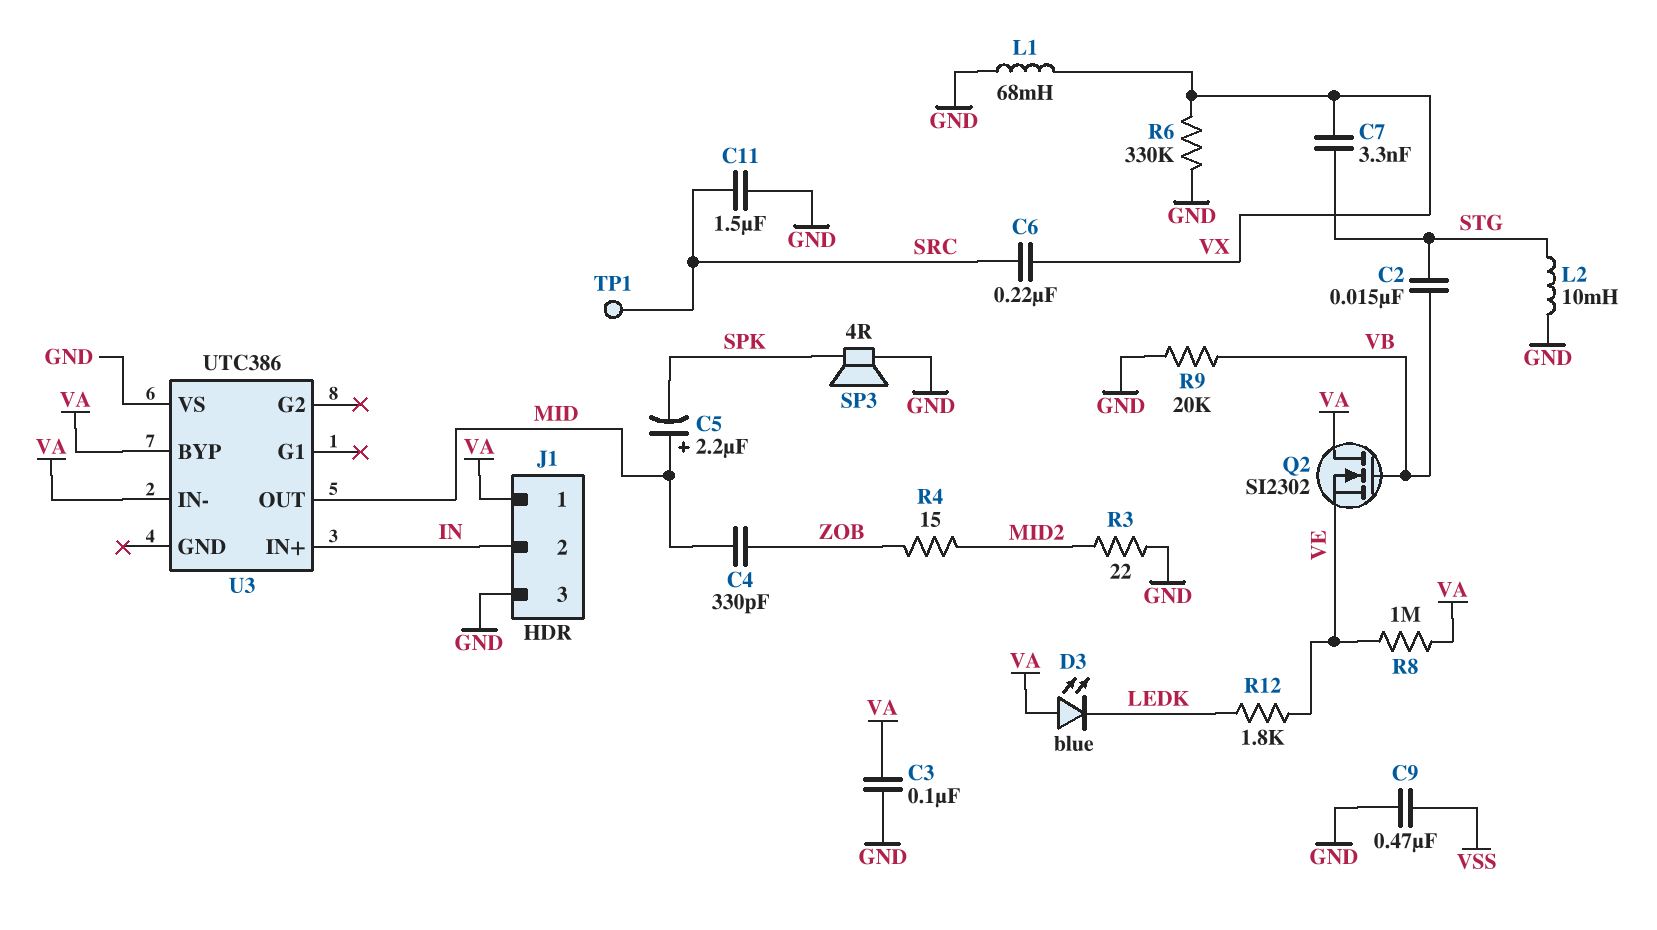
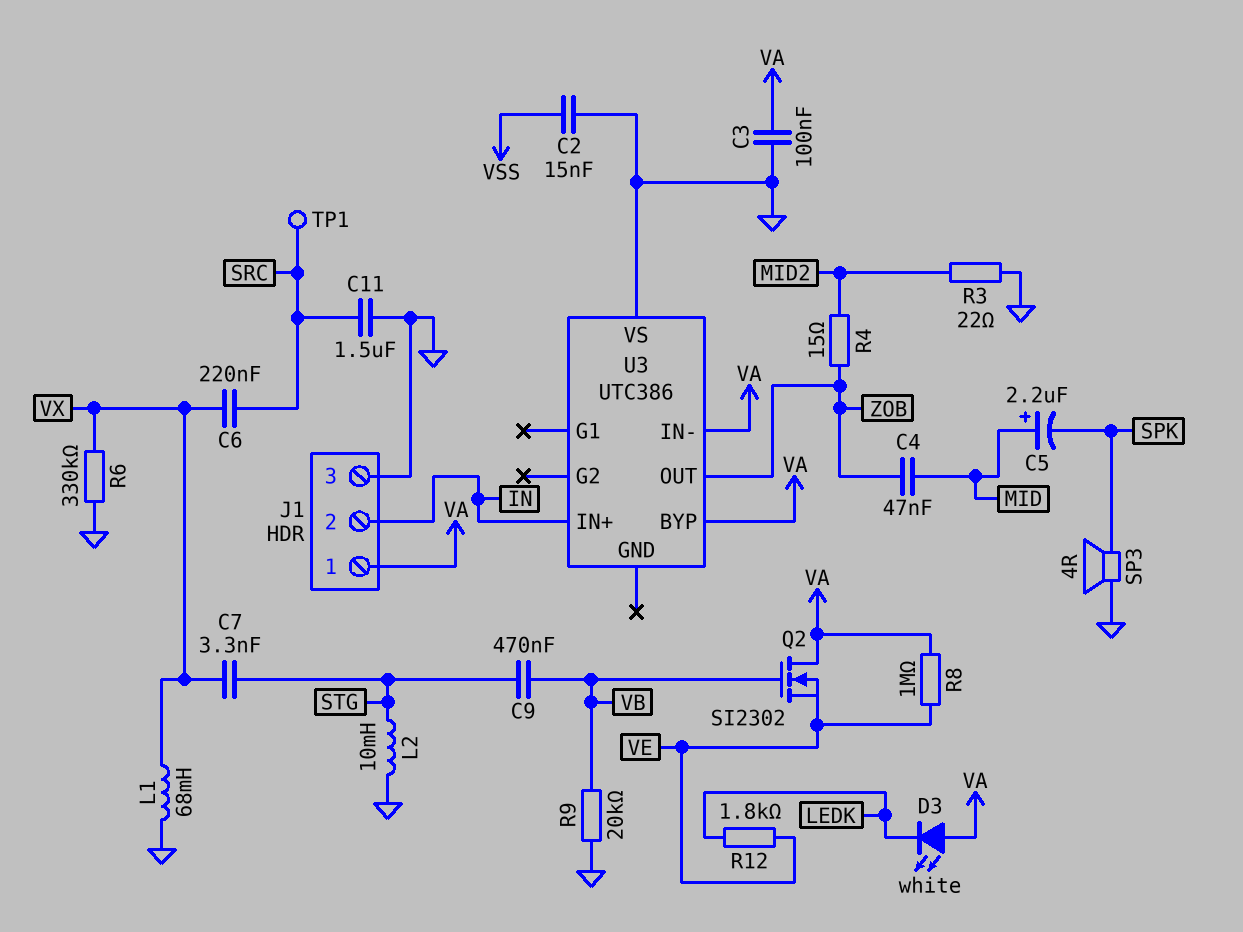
C2: 15nF (STG, VB) -> 15nF (GND, VSS)
C4: 330pF (MID, ZOB) -> 47nF (MID, ZOB)
C9: 470nF (GND, VSS) -> 470nF (STG, VB)
D3: LED blue (A VA, K LEDK) -> LED white (A VA, K LEDK)
U3 pin OUT: MID -> ZOB

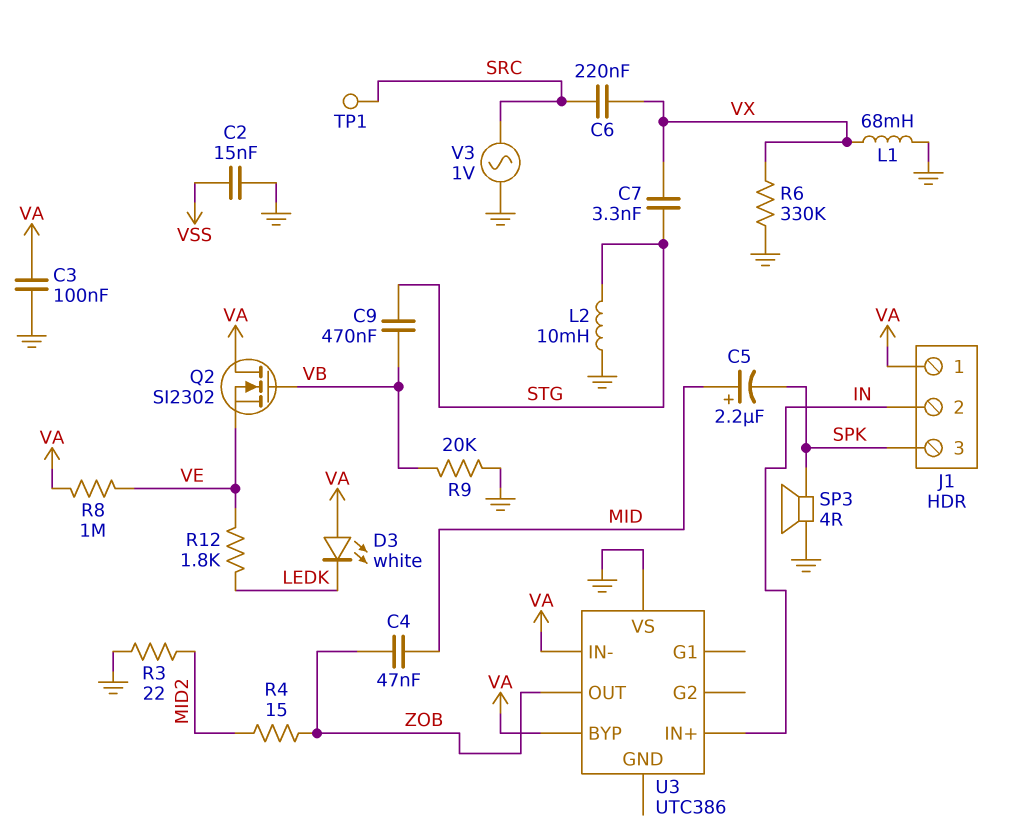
C11: 1.5uF (GND, SRC) -> none
J1 pin 3: GND -> SPK
V3: none -> AC 1V (GND, SRC)

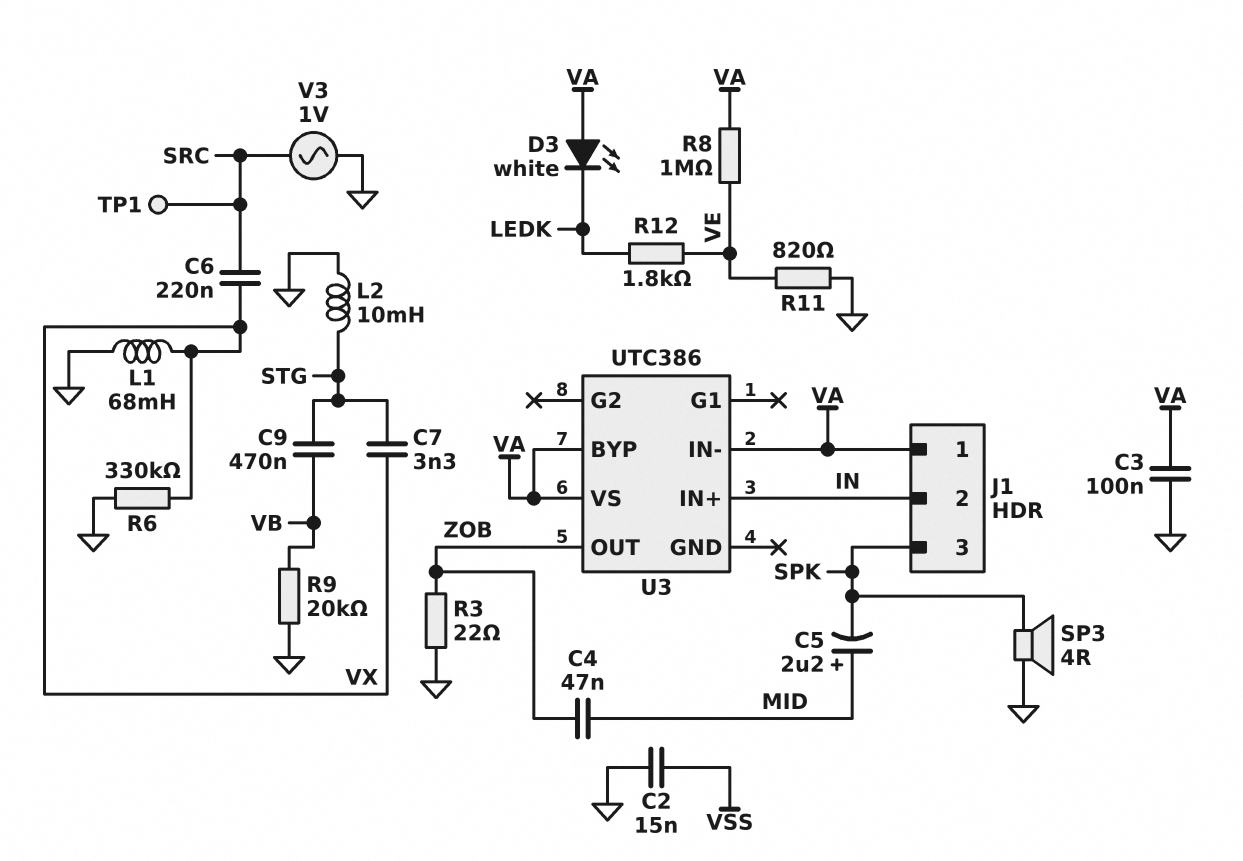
Q2: NMOS SI2302 (G VB, D VA, S VE) -> none
R3: 22 (GND, MID2) -> 22 (GND, ZOB)
R4: 15 (MID2, ZOB) -> none
R11: none -> 820 (GND, VE)
U3 pin VS: GND -> VA

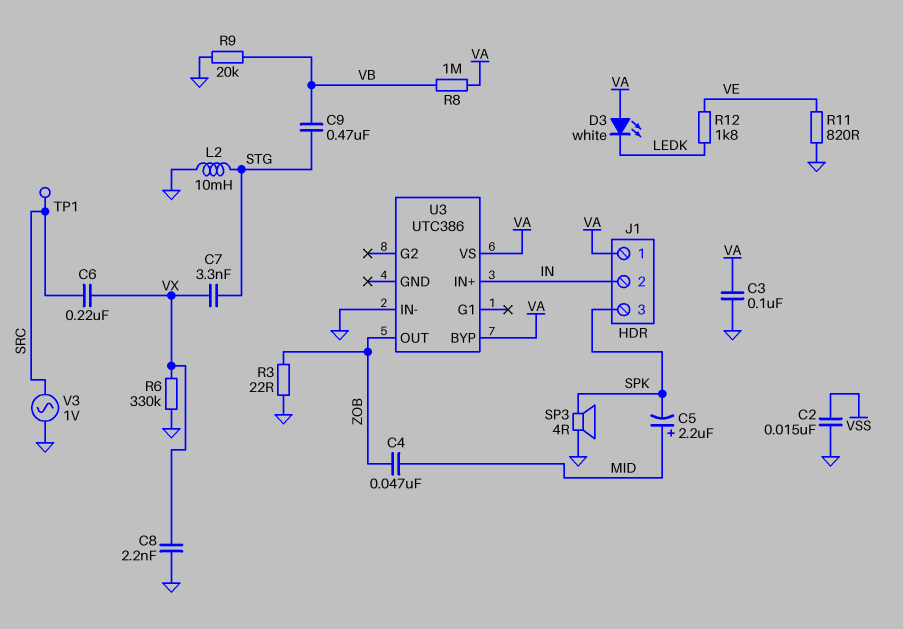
C8: none -> 2.2nF (GND, VX)
L1: 68mH (GND, VX) -> none
R8: 1M (VA, VE) -> 1M (VA, VB)
U3 pin IN-: VA -> GND

